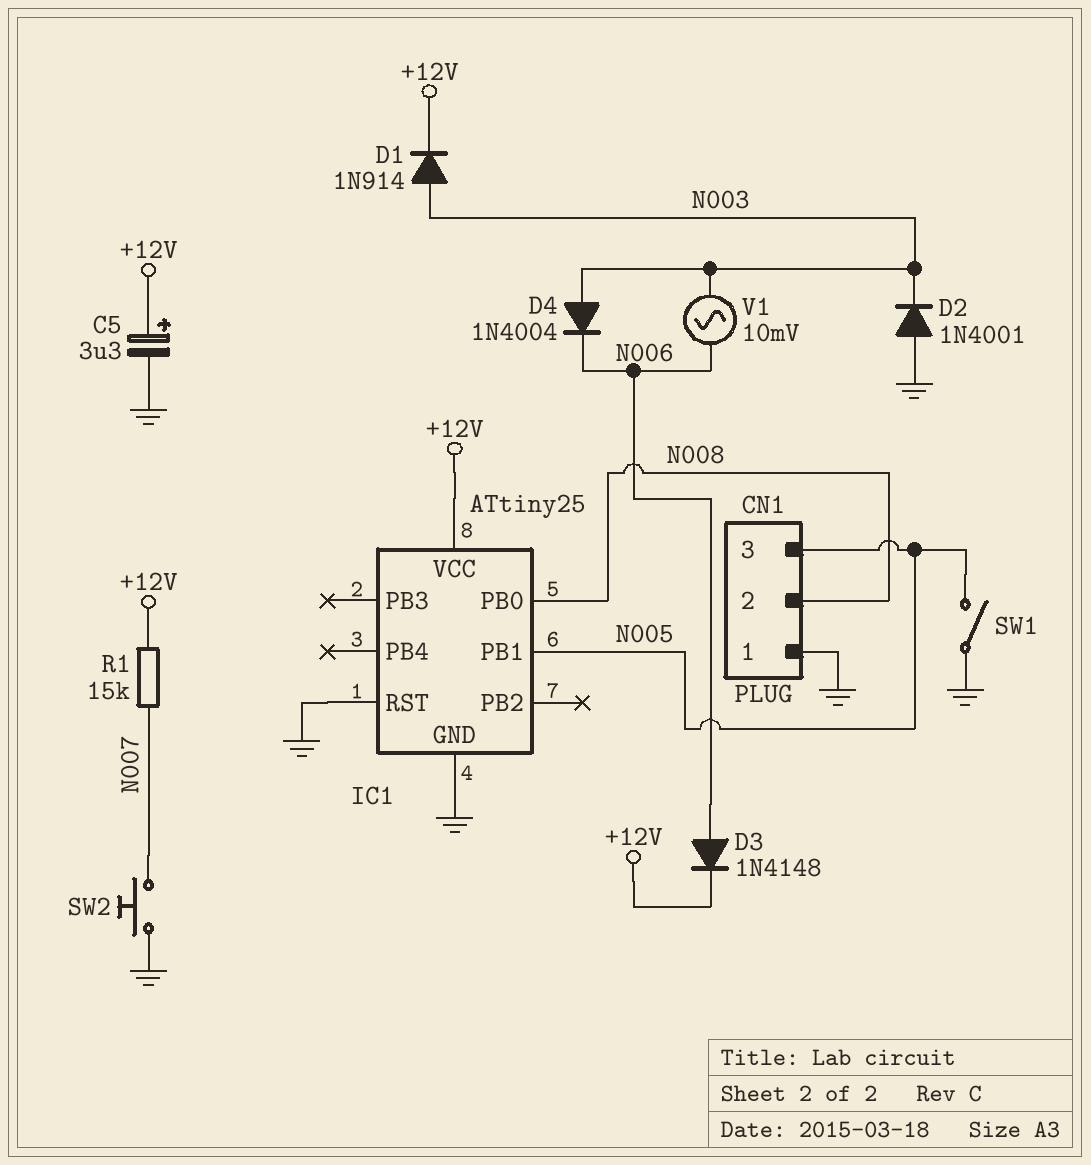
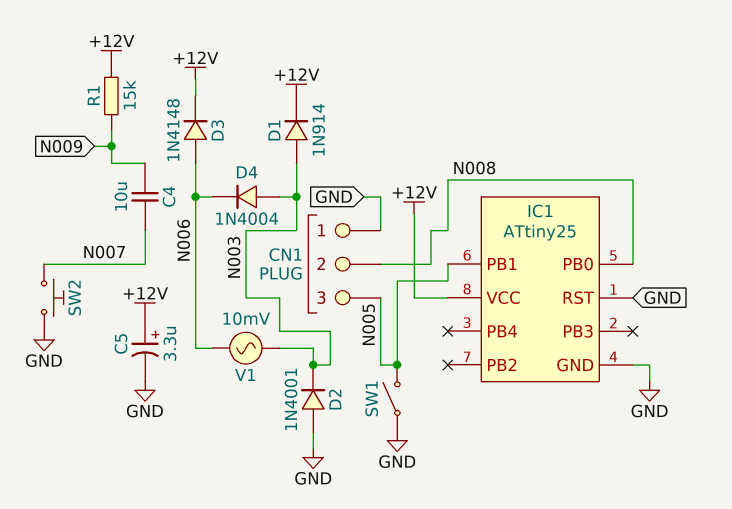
C4: none -> 10uF (N007, N009)
R1: 15k (+12V, N007) -> 15k (+12V, N009)

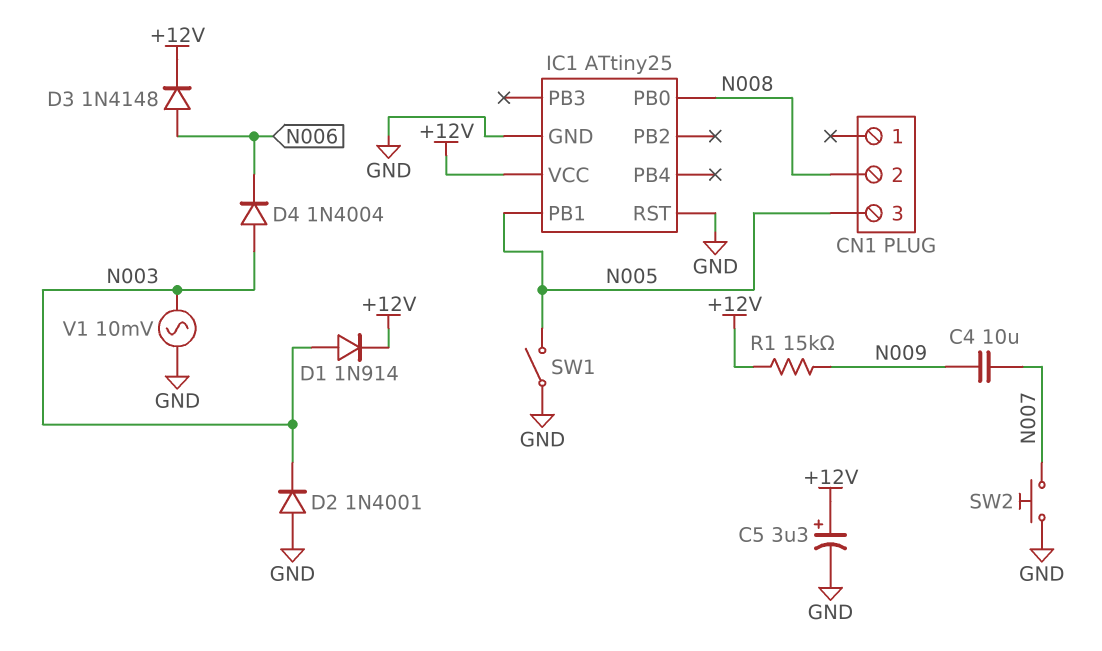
CN1 pin 1: GND -> none
V1: AC 10mV (N003, N006) -> AC 10mV (GND, N003)

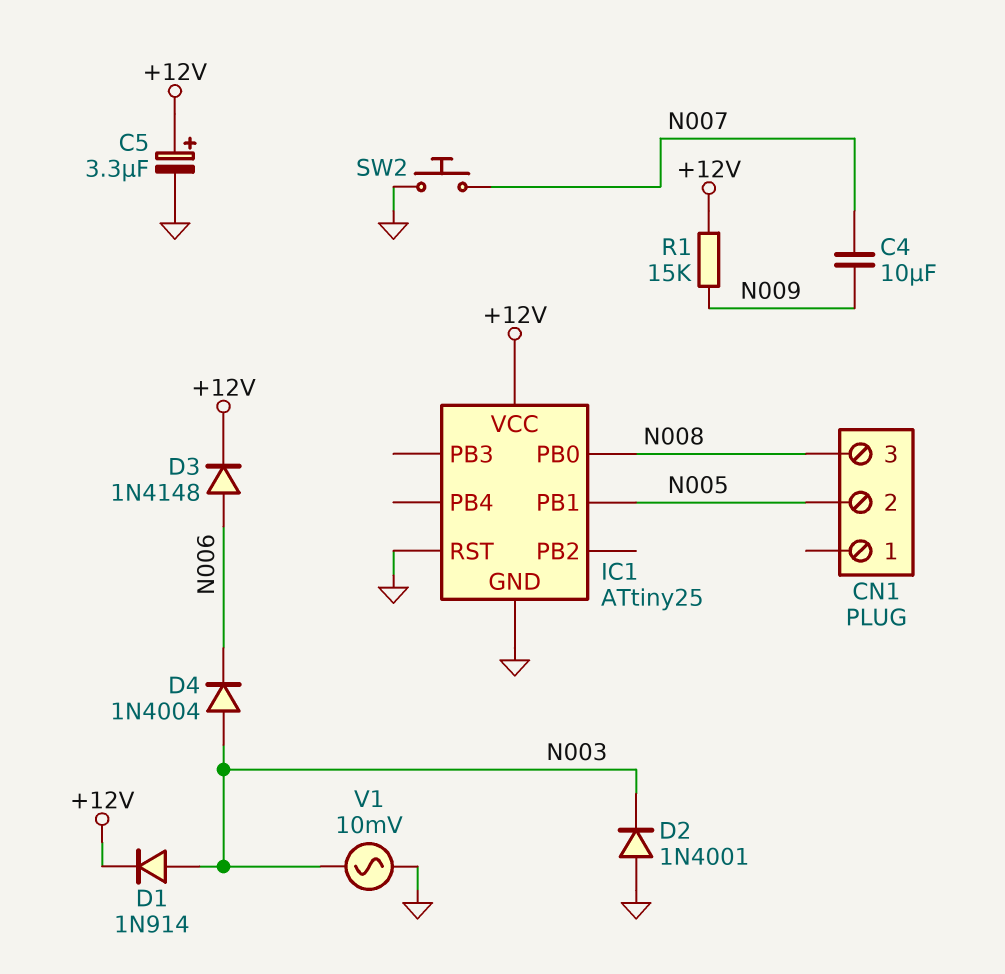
CN1 pin 2: N008 -> N005
CN1 pin 3: N005 -> N008
SW1: switch (GND, N005) -> none

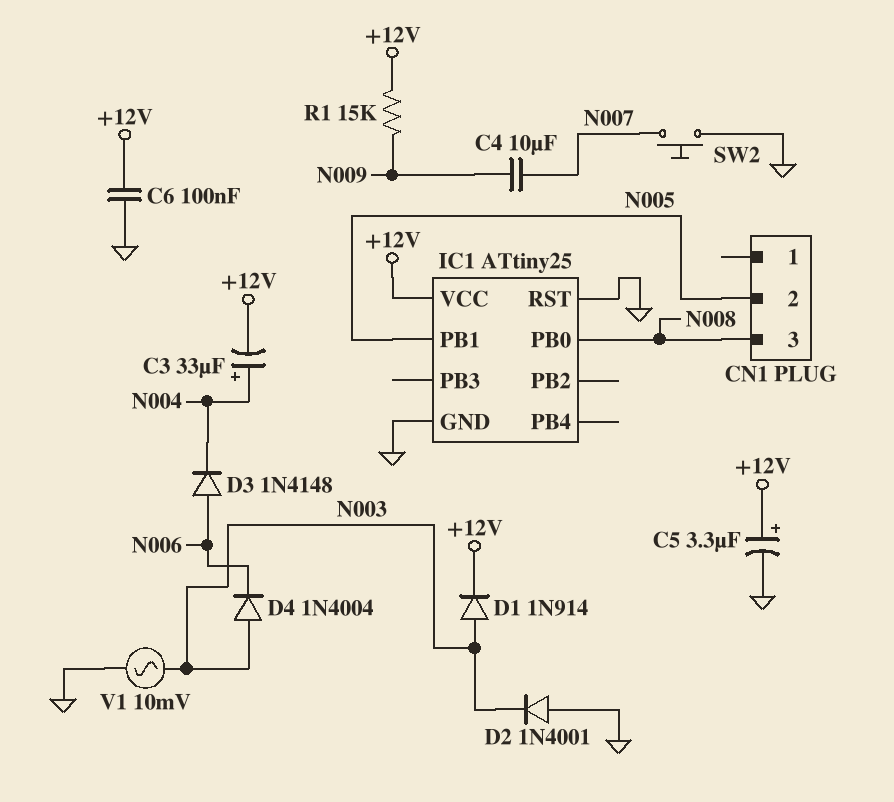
C3: none -> 33uF (plus N004, minus +12V)
C6: none -> 100nF (+12V, GND)
D3: diode 1N4148 (A N006, K +12V) -> diode 1N4148 (A N006, K N004)

